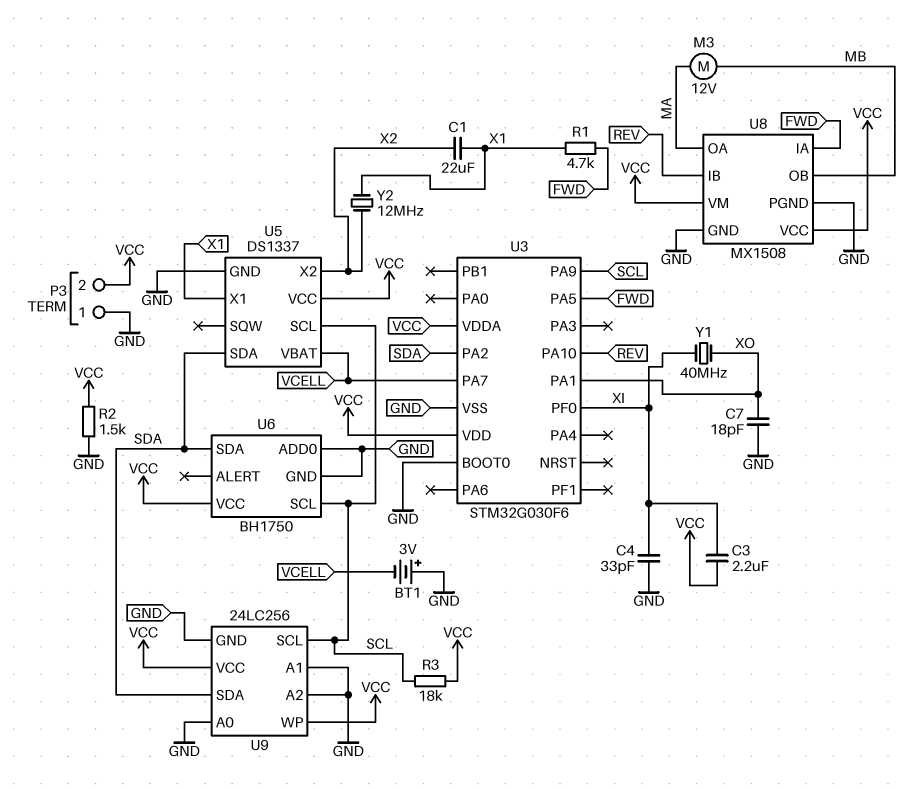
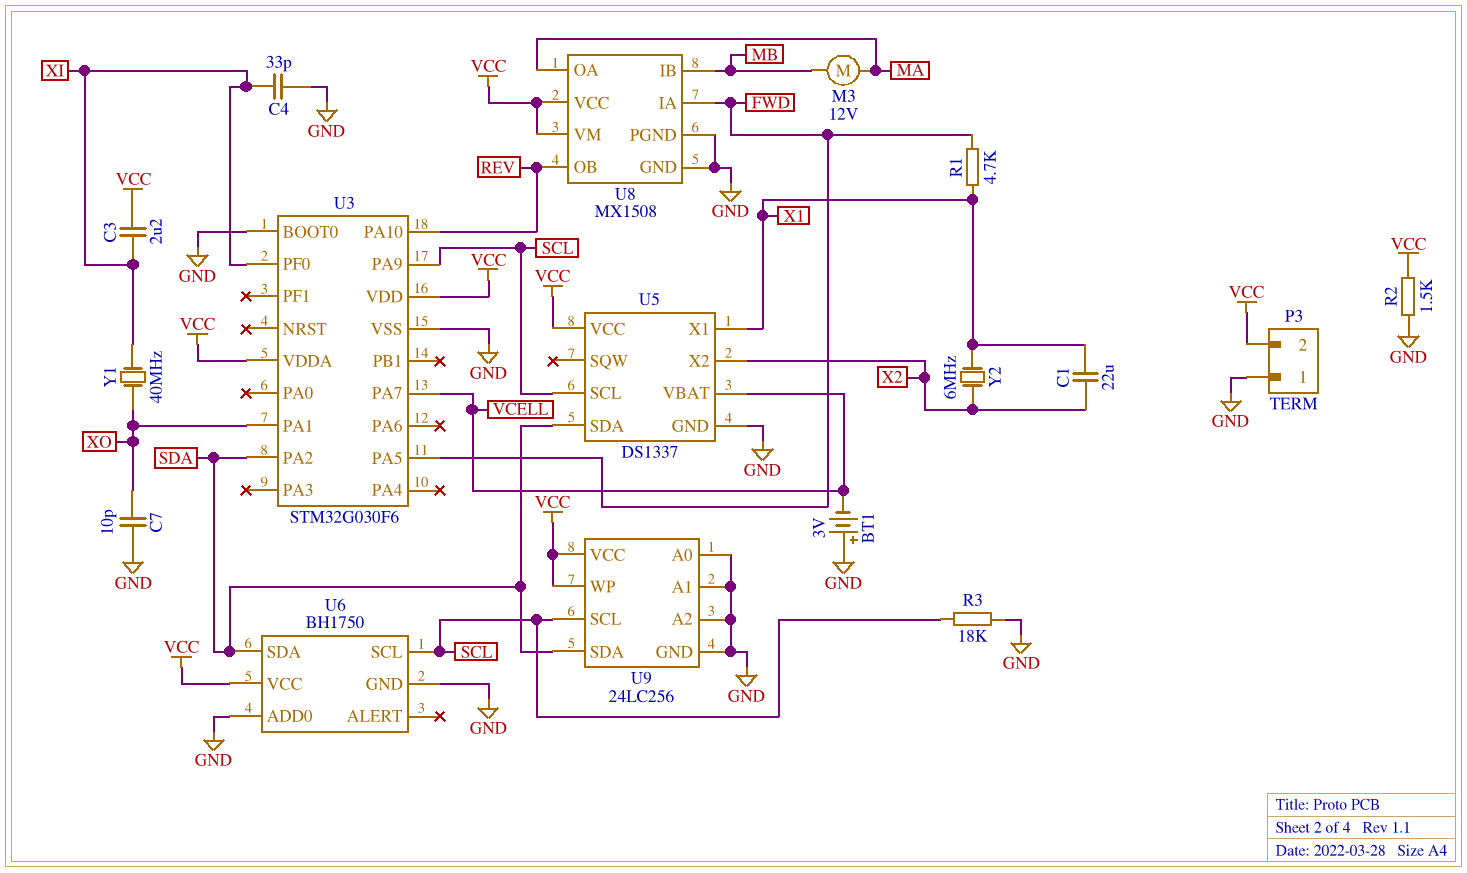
C7: 18pF (GND, XO) -> 10pF (GND, XO)
R3: 18k (SCL, VCC) -> 18k (GND, SCL)
U8 pin IB: REV -> MB
U8 pin OB: MB -> REV
Y2: 12MHz (X1, X2) -> 6MHz (X1, X2)

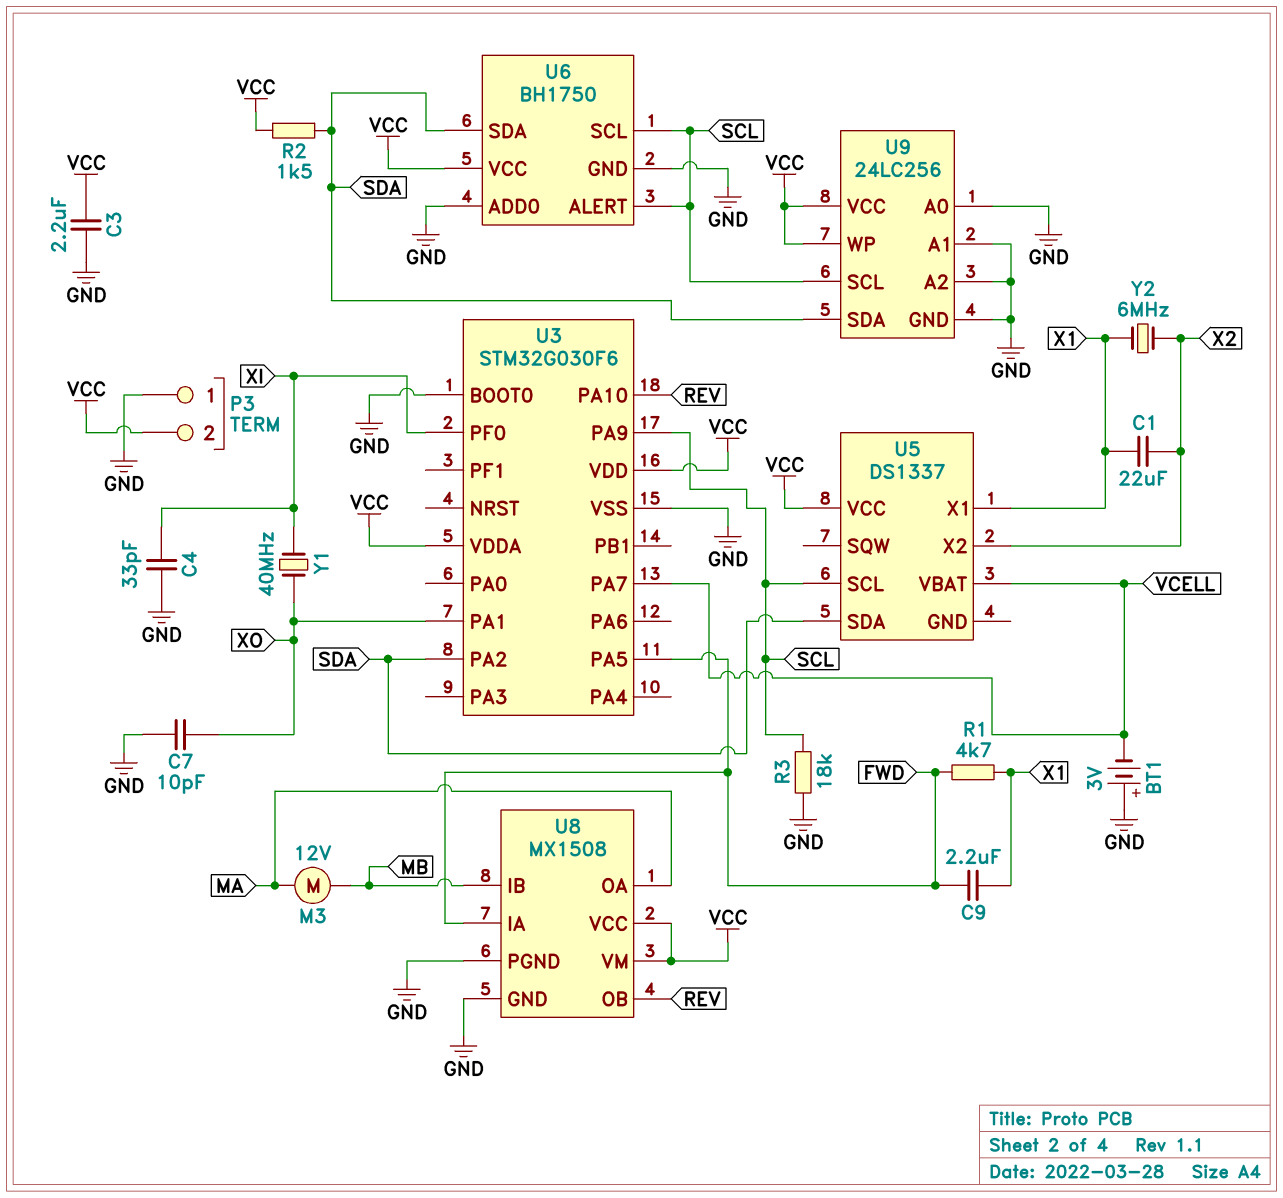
C3: 2.2uF (VCC, XI) -> 2.2uF (GND, VCC)
C9: none -> 2.2uF (FWD, X1)
R2: 1.5k (GND, VCC) -> 1.5k (SDA, VCC)
U5 pin GND: GND -> none
U6 pin ALERT: none -> SCL

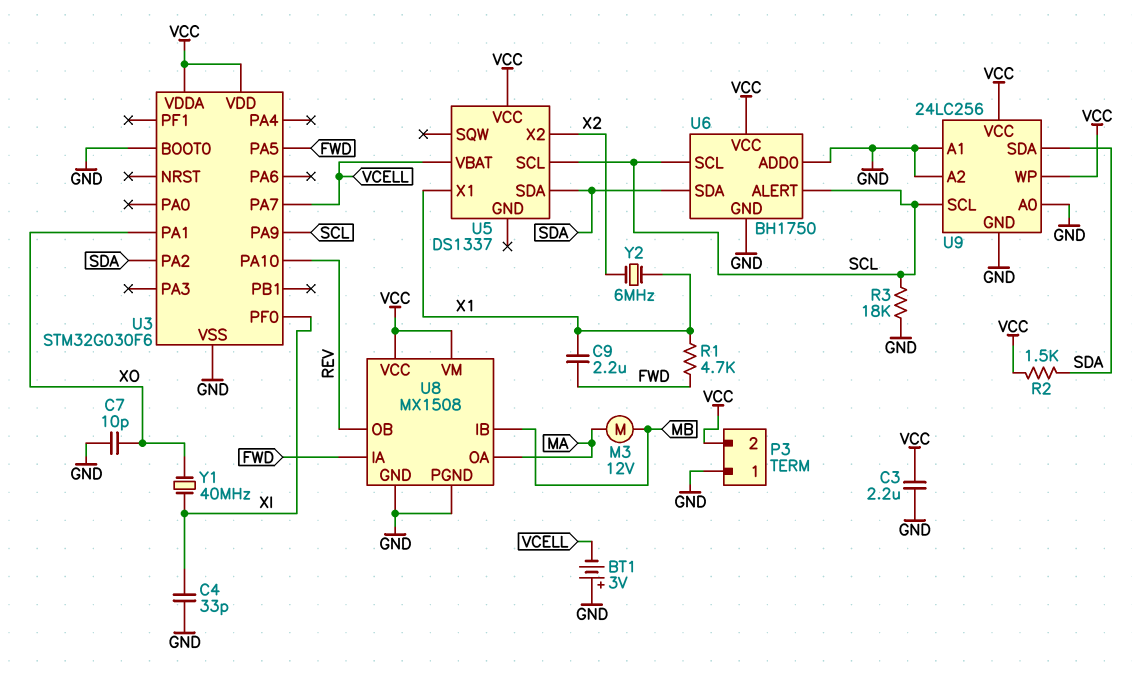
C1: 22uF (X1, X2) -> none

